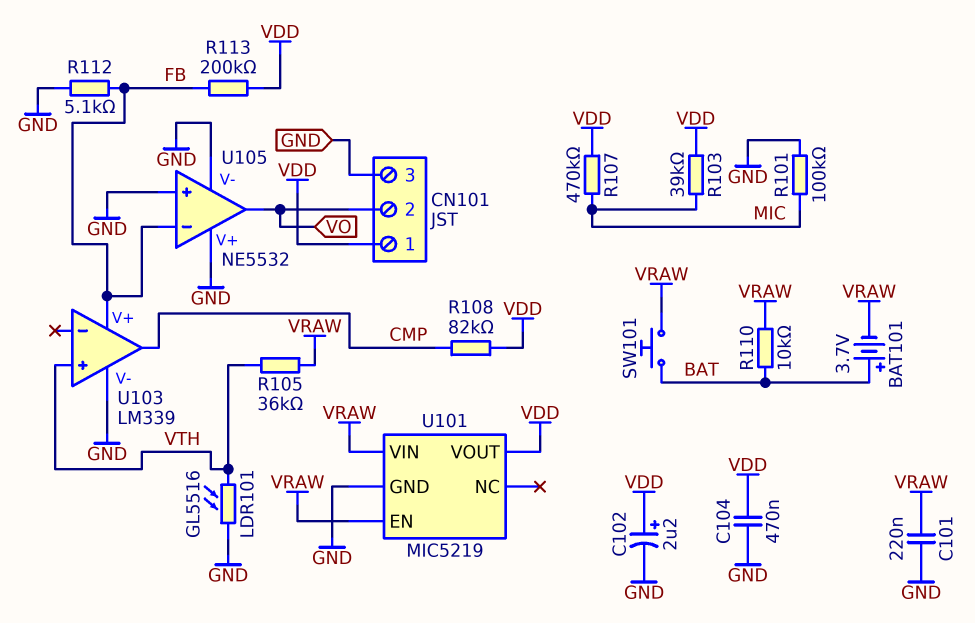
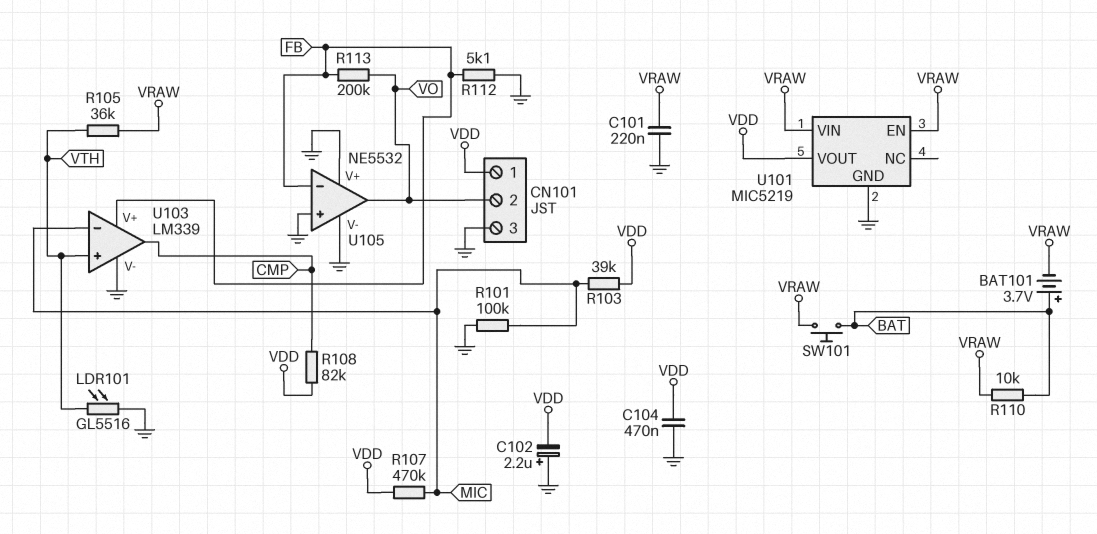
C102: 2.2uF (plus VDD, minus GND) -> 2.2uF (plus GND, minus VDD)
R113: 200k (FB, VDD) -> 200k (FB, VO)
U103 pin in-: none -> MIC

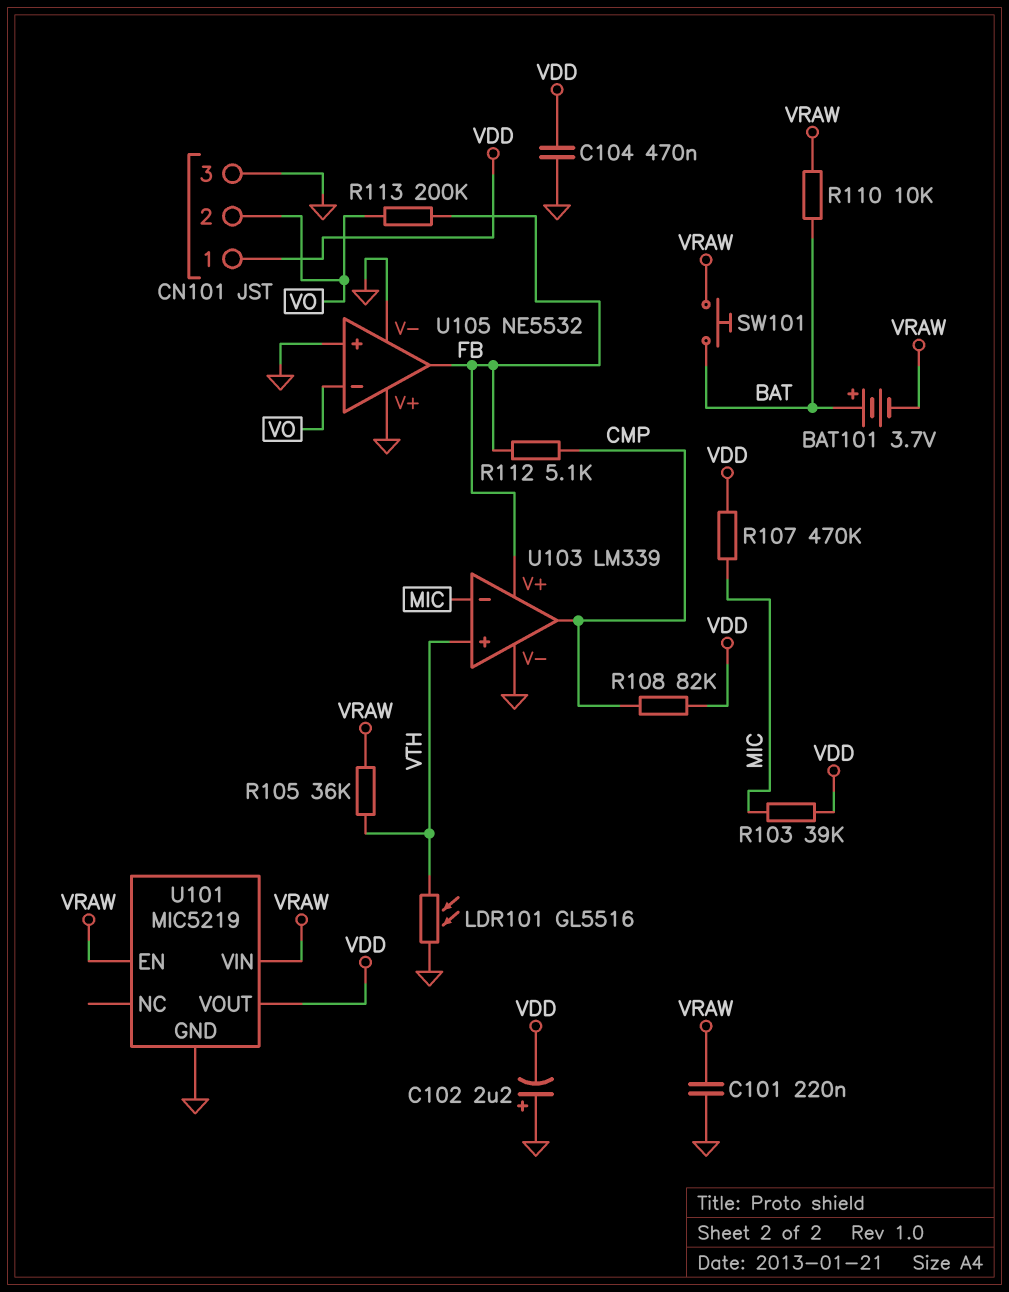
R101: 100k (GND, MIC) -> none
R112: 5.1k (FB, GND) -> 5.1k (CMP, FB)
U105 pin in-: FB -> VO
U105 pin out: VO -> FB

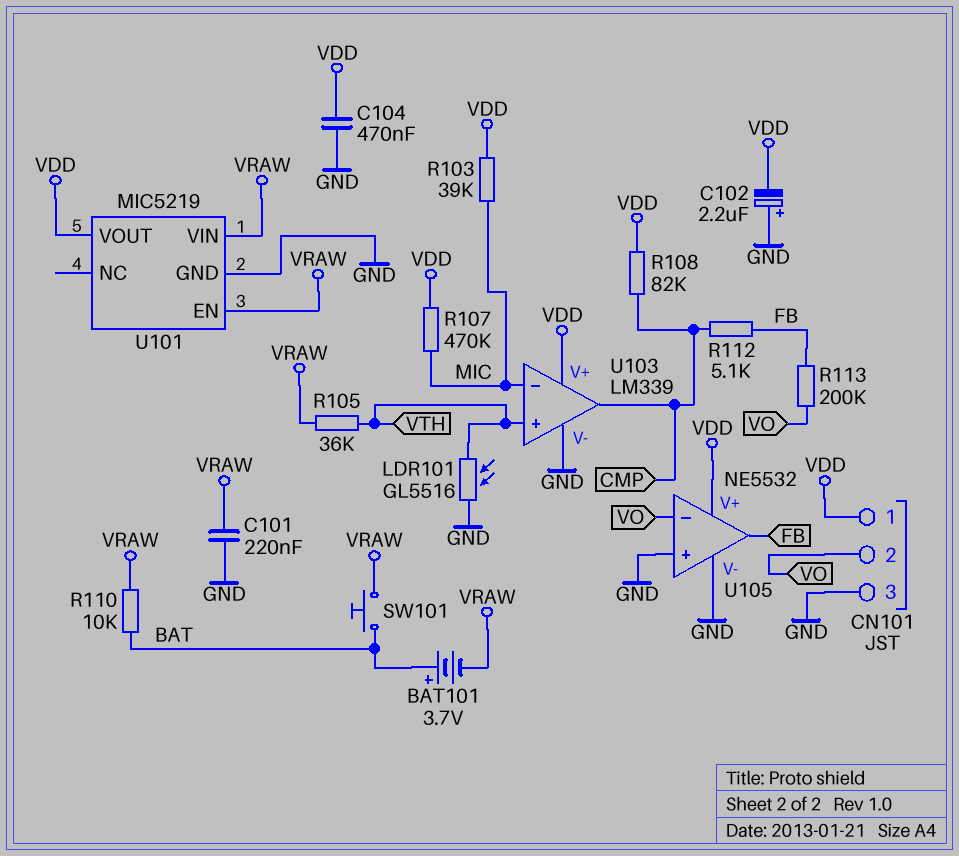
U103 pin V+: FB -> VDD
U105 pin V+: GND -> VDD

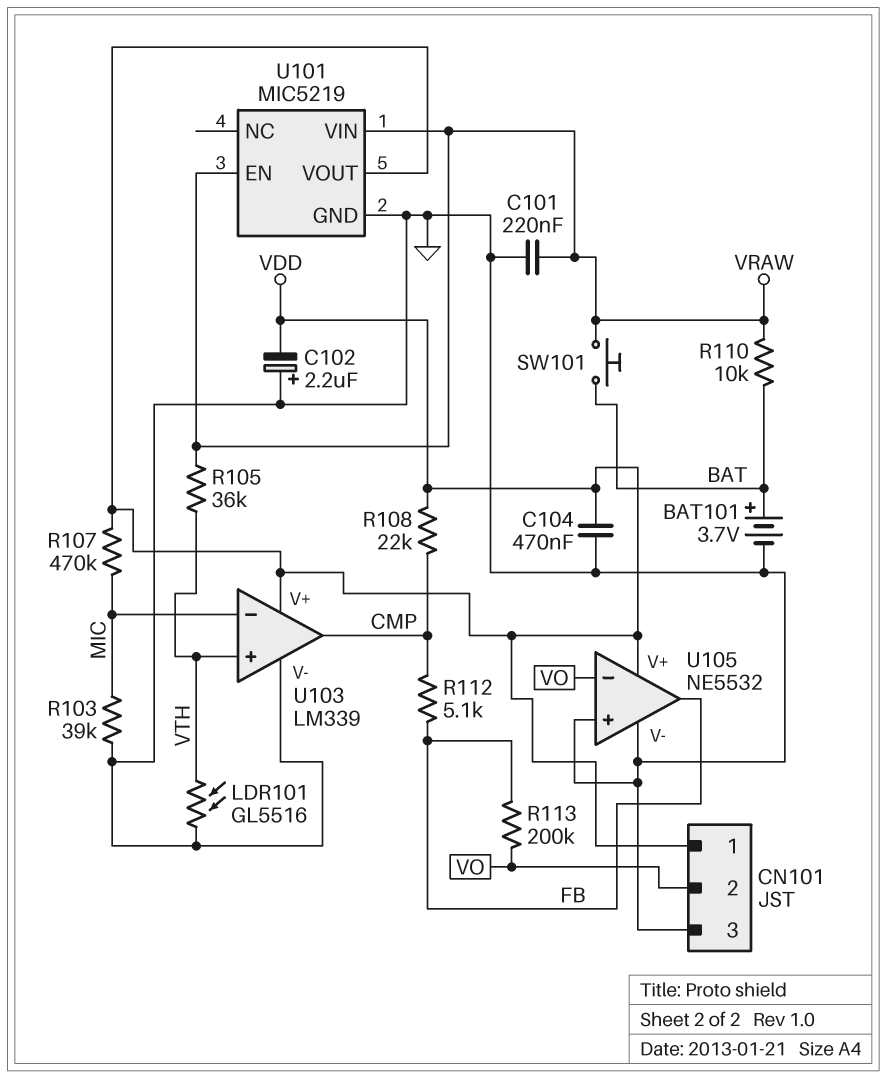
BAT101: 3.7V (plus BAT, minus VRAW) -> 3.7V (plus BAT, minus GND)
R103: 39k (MIC, VDD) -> 39k (GND, MIC)
R108: 82k (CMP, VDD) -> 22k (CMP, VDD)

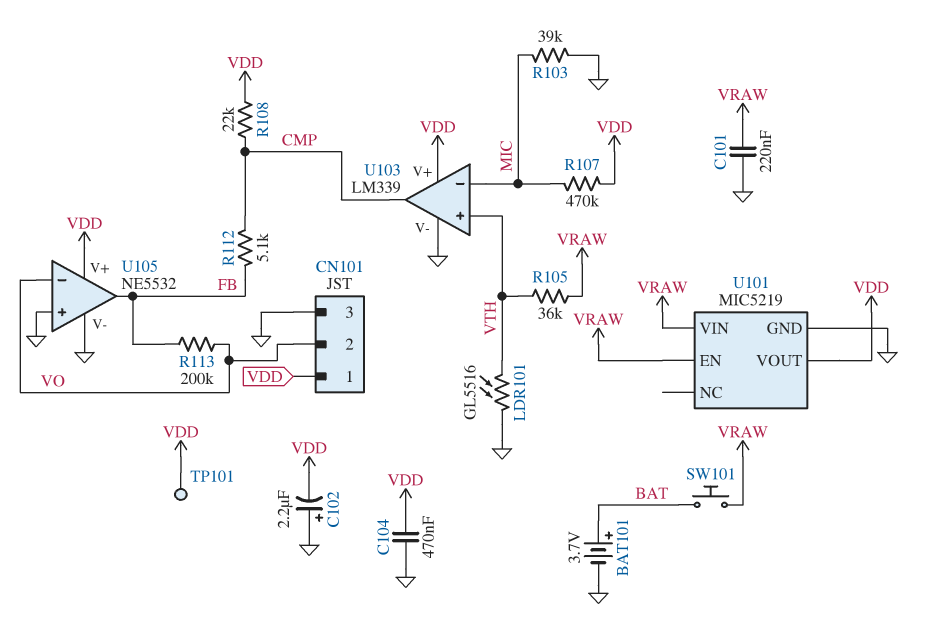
R110: 10k (BAT, VRAW) -> none
TP101: none -> test point (VDD)

